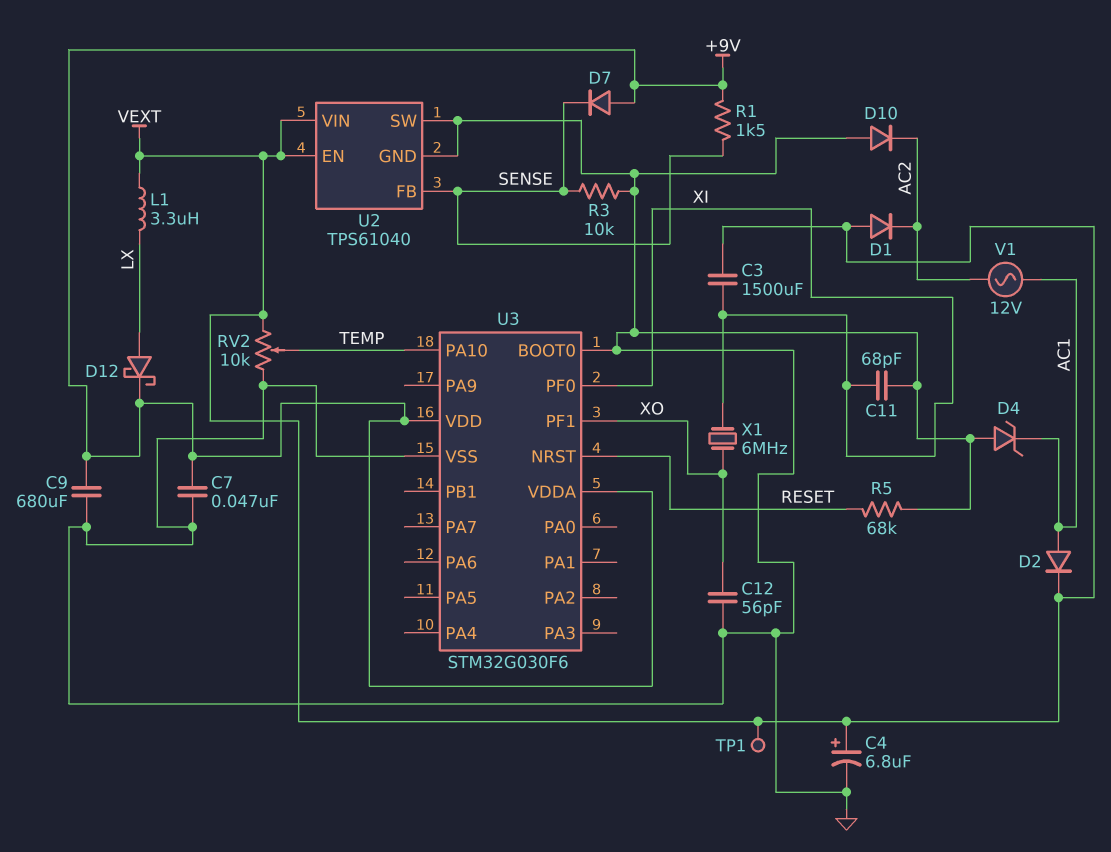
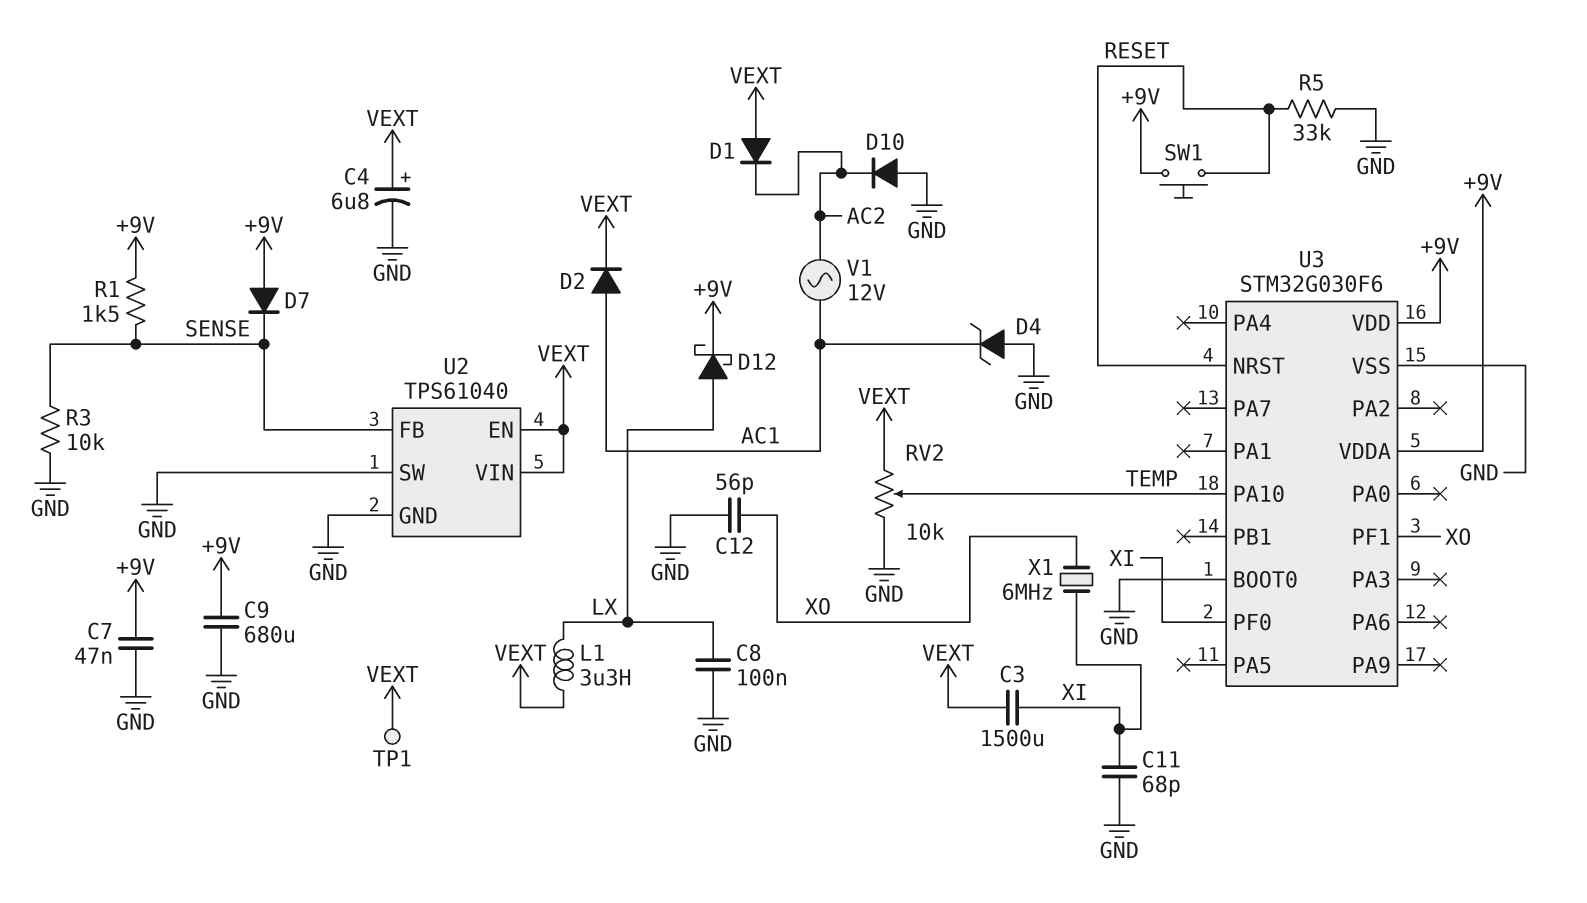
C8: none -> 100nF (GND, LX)
R5: 68k (GND, RESET) -> 33k (GND, RESET)
SW1: none -> button (+9V, RESET)

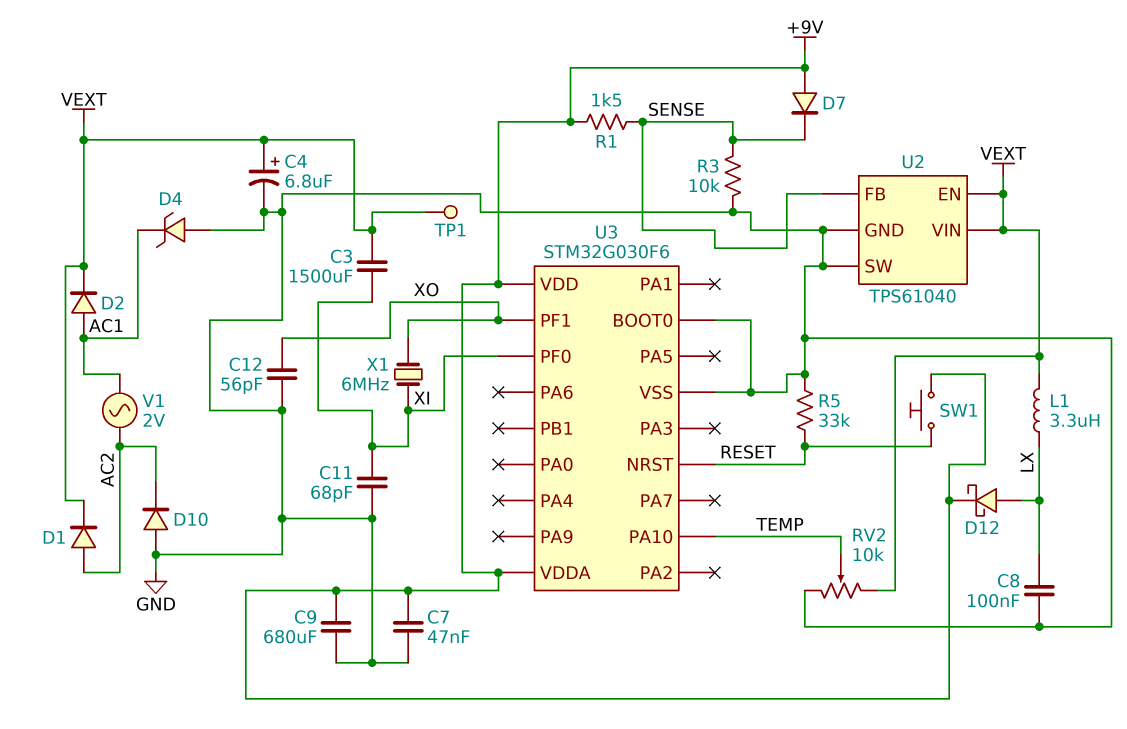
D1: diode (A VEXT, K AC2) -> diode (A AC2, K VEXT)
V1: AC 12V (AC1, AC2) -> AC 2V (AC1, AC2)

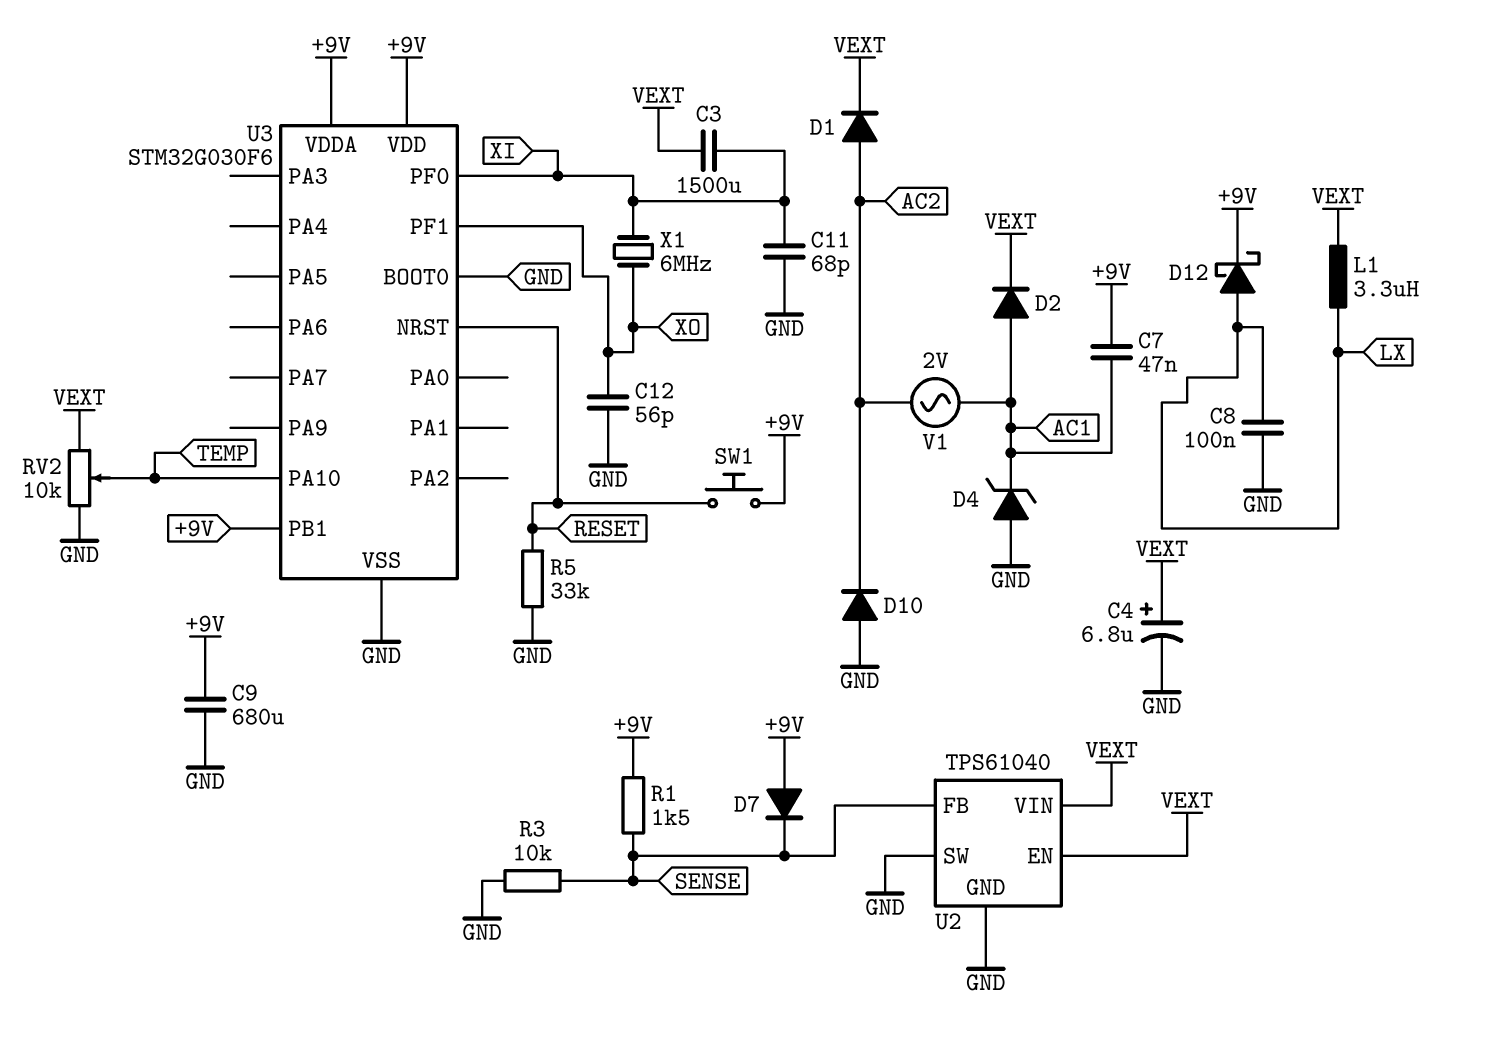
C7: 47nF (+9V, GND) -> 47nF (+9V, AC1)
TP1: test point (VEXT) -> none
U3 pin PB1: none -> +9V

